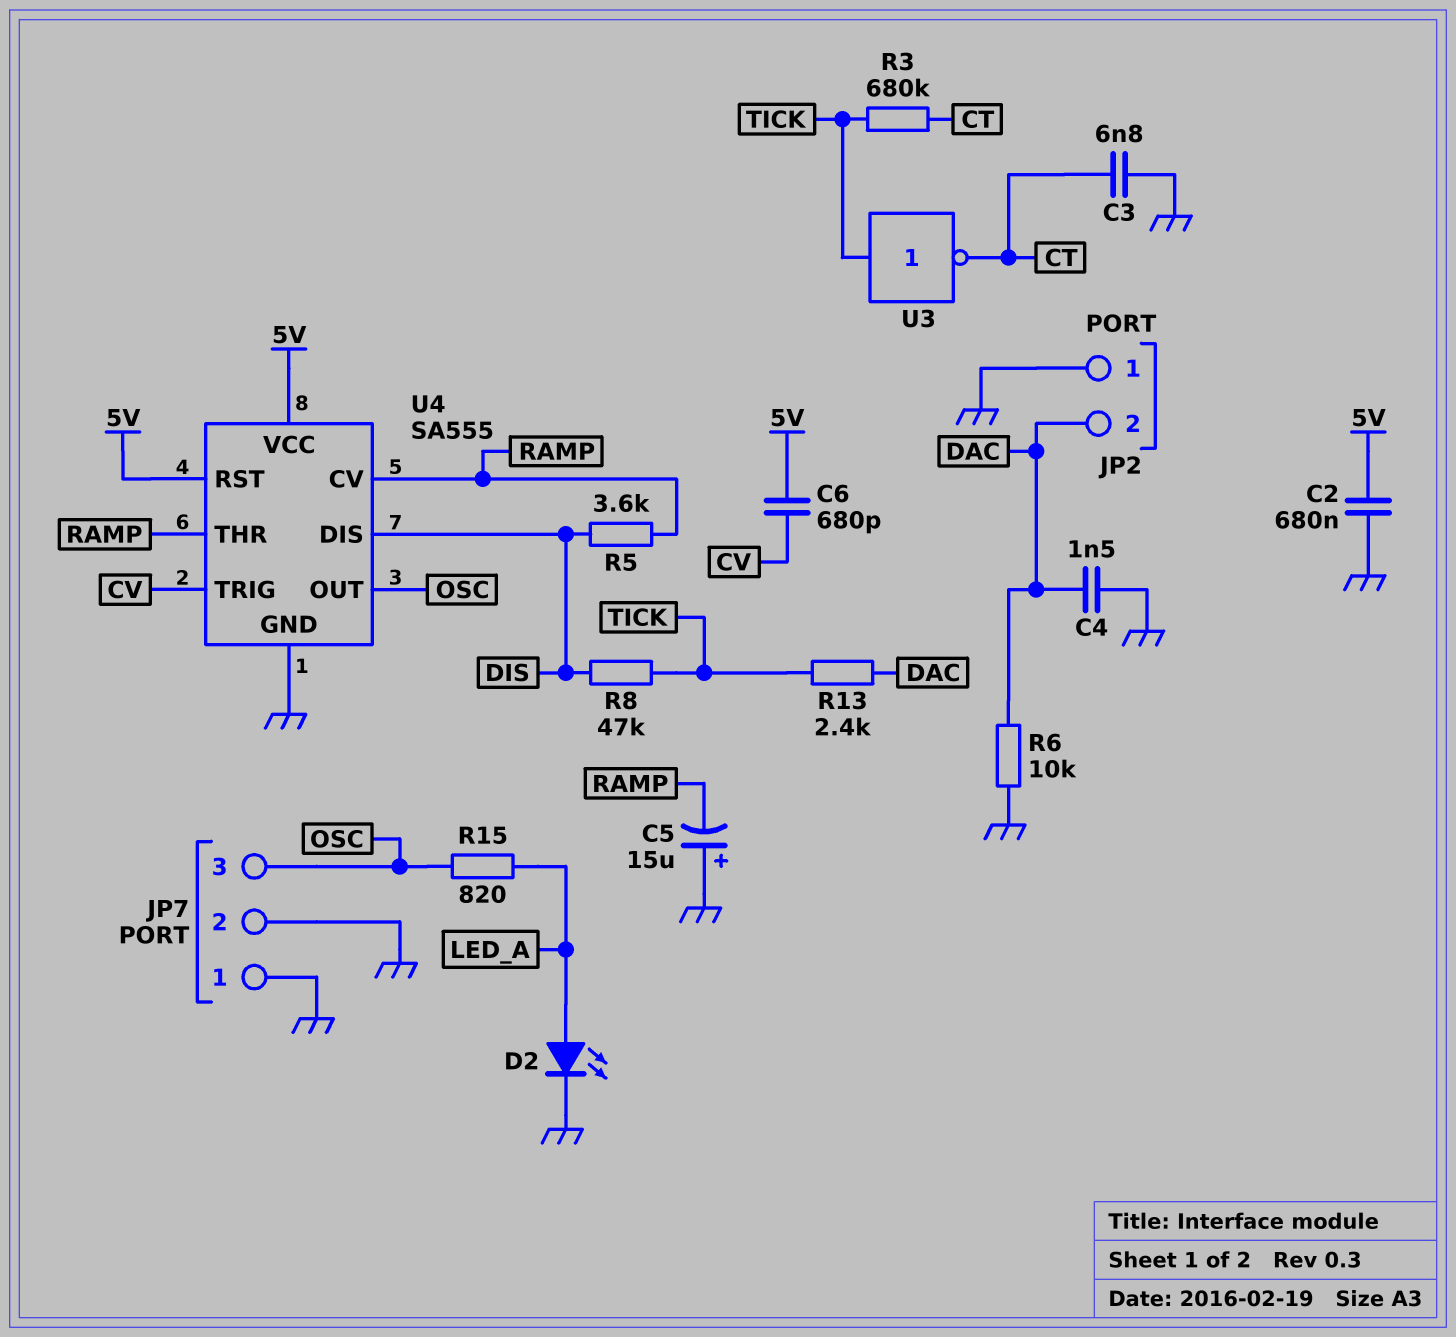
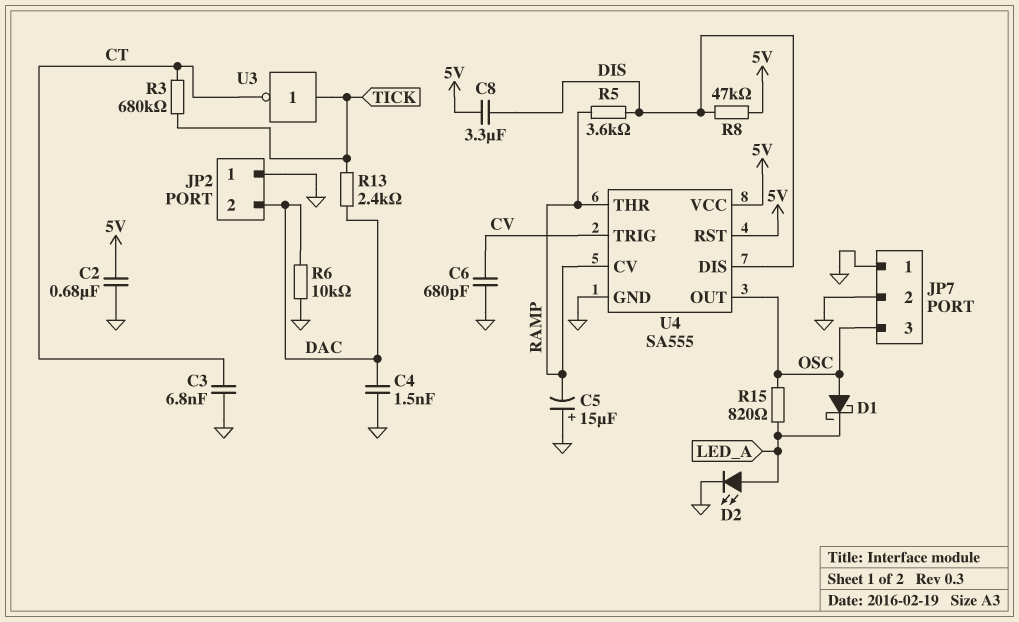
C6: 680pF (5V, CV) -> 680pF (CV, GND)
C8: none -> 3.3uF (5V, DIS)
D1: none -> schottky (A OSC, K LED_A)
R8: 47k (DIS, TICK) -> 47k (5V, DIS)

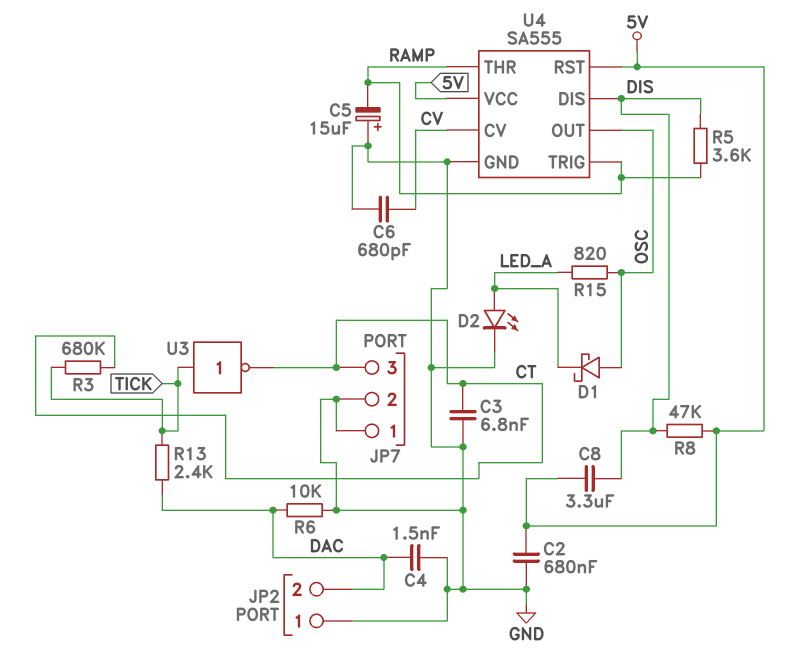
JP7 pin 3: OSC -> CT
U4 pin CV: RAMP -> CV
U4 pin TRIG: CV -> RAMP

